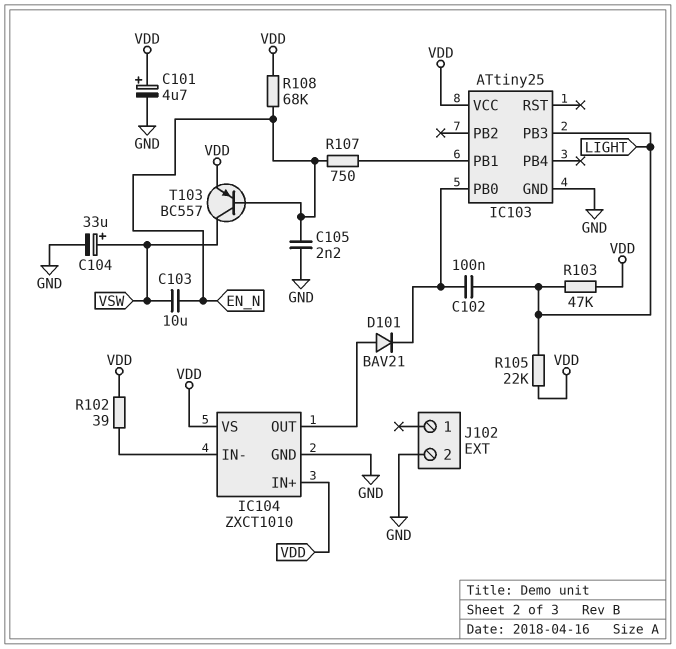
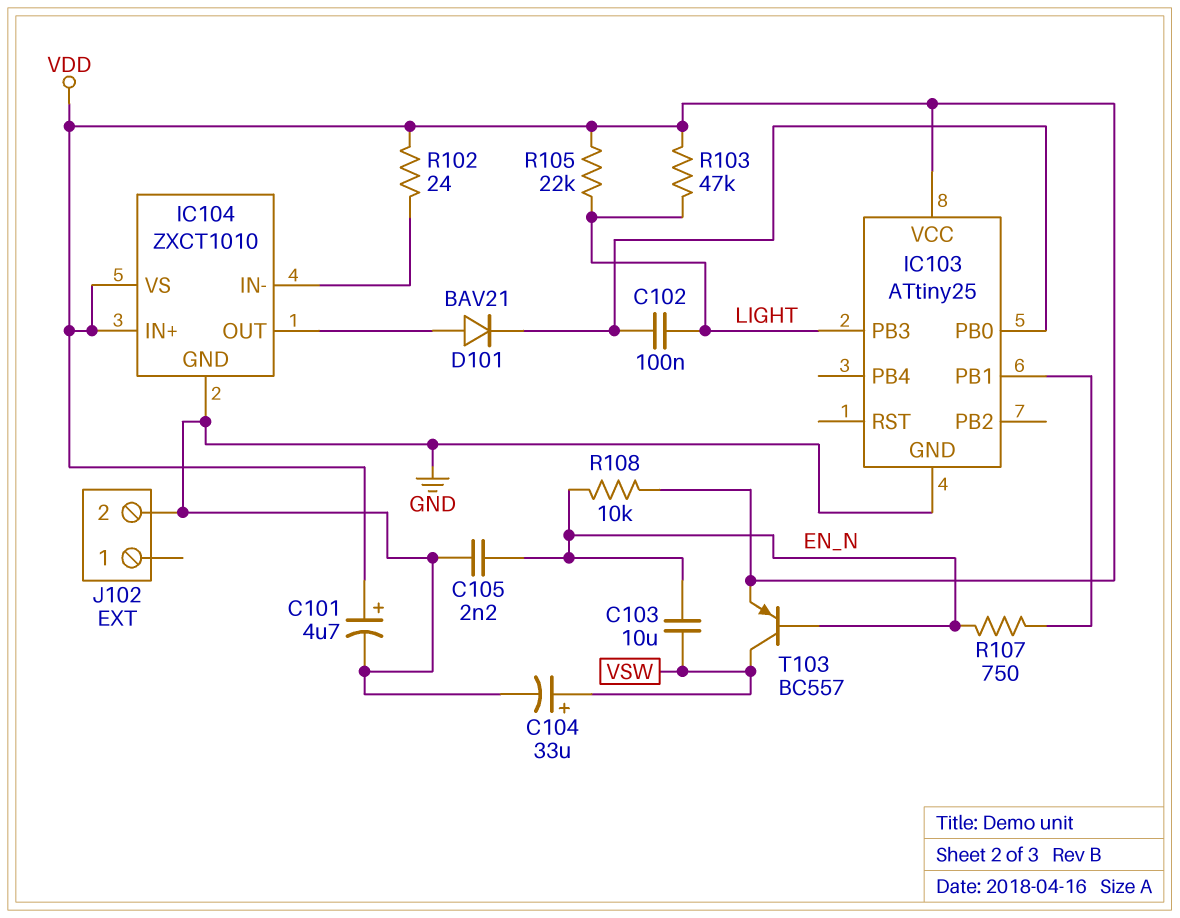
R102: 39 (IC104/IN-, VDD) -> 24 (IC104/IN-, VDD)
R108: 68k (EN_N, VDD) -> 10k (EN_N, VDD)

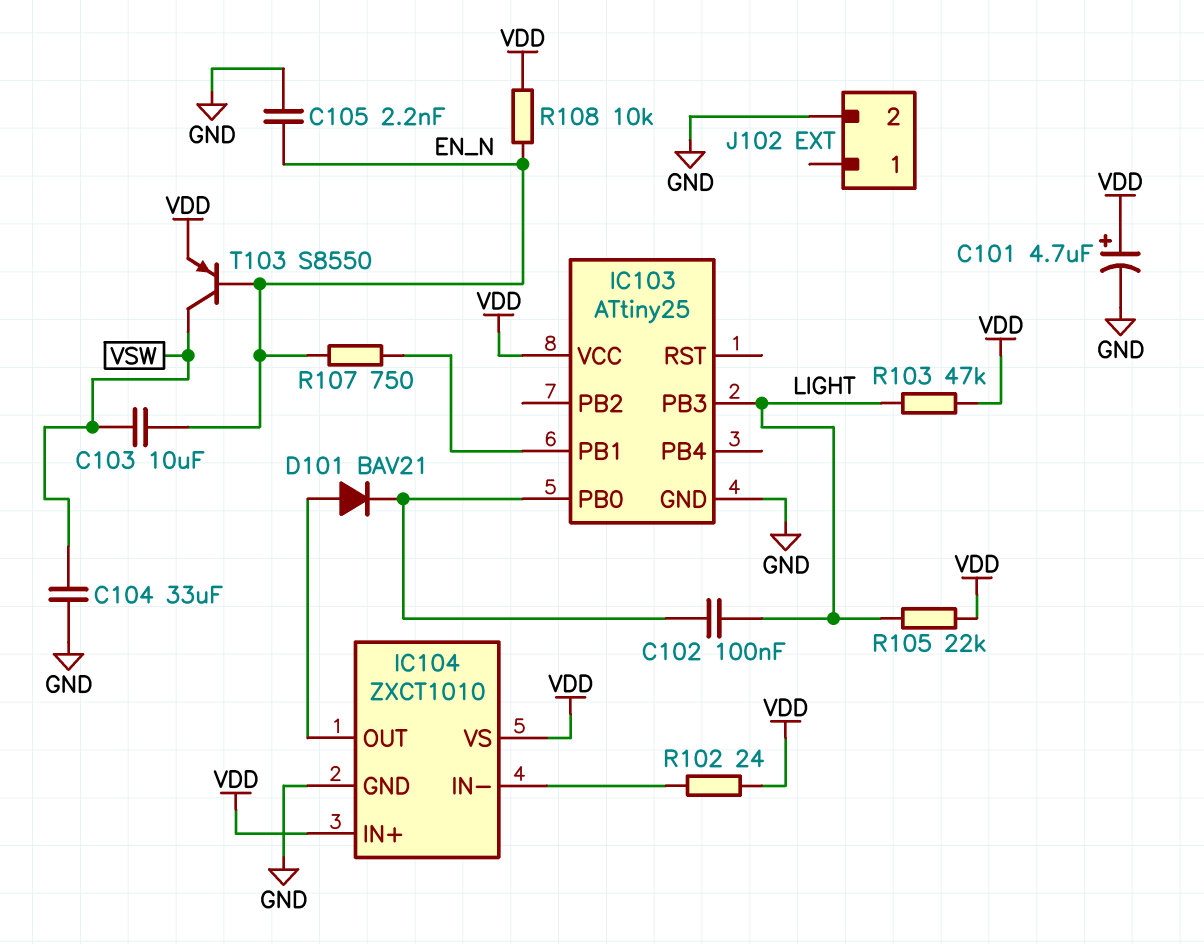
C104: 33uF (plus VSW, minus GND) -> 33uF (GND, VSW)
T103: PNP BC557 (B EN_N, C VSW, E VDD) -> PNP S8550 (B EN_N, C VSW, E VDD)

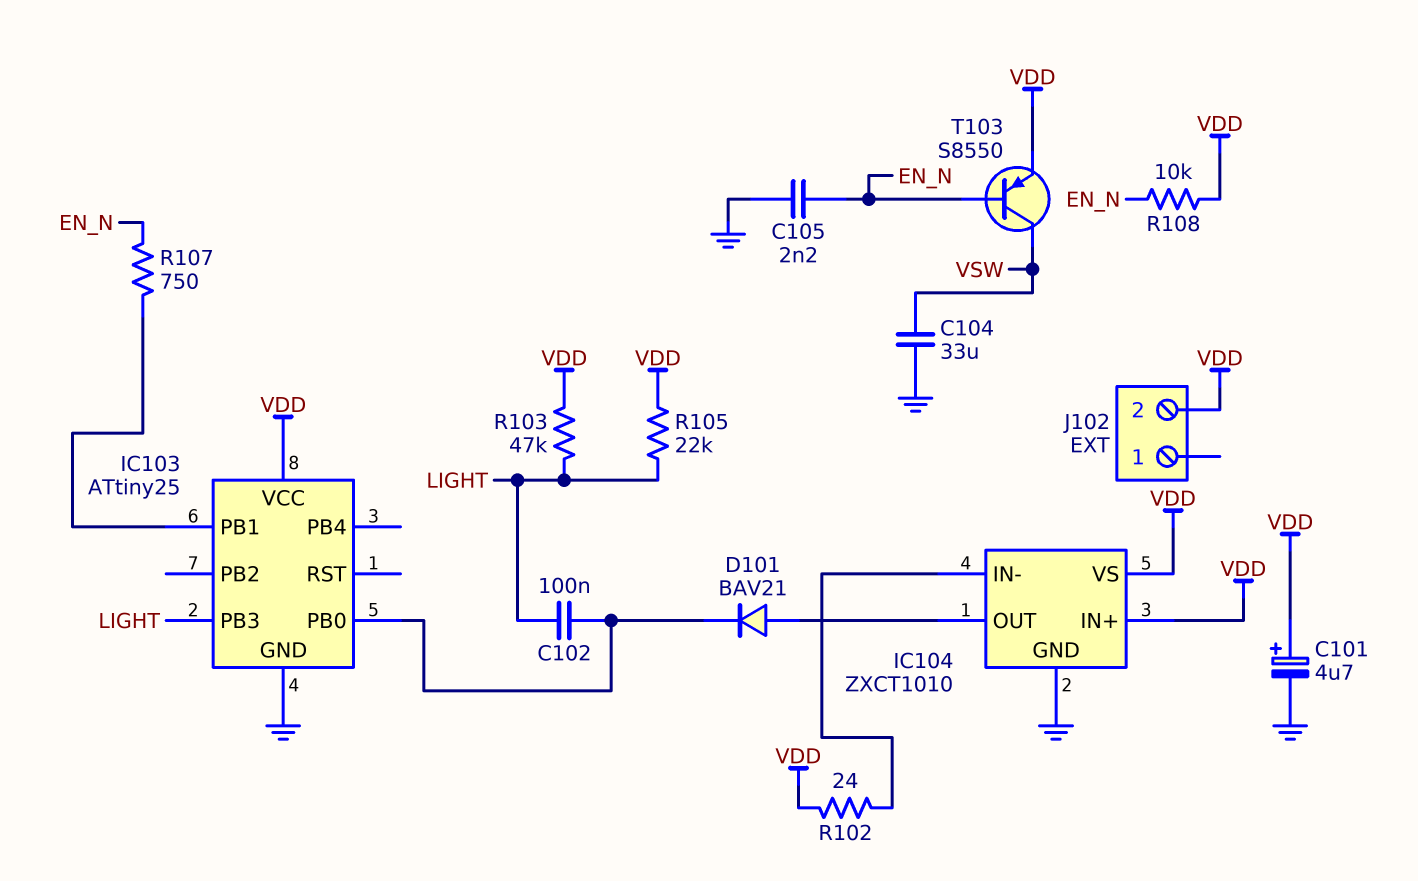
C103: 10uF (EN_N, VSW) -> none
J102 pin 2: GND -> VDD

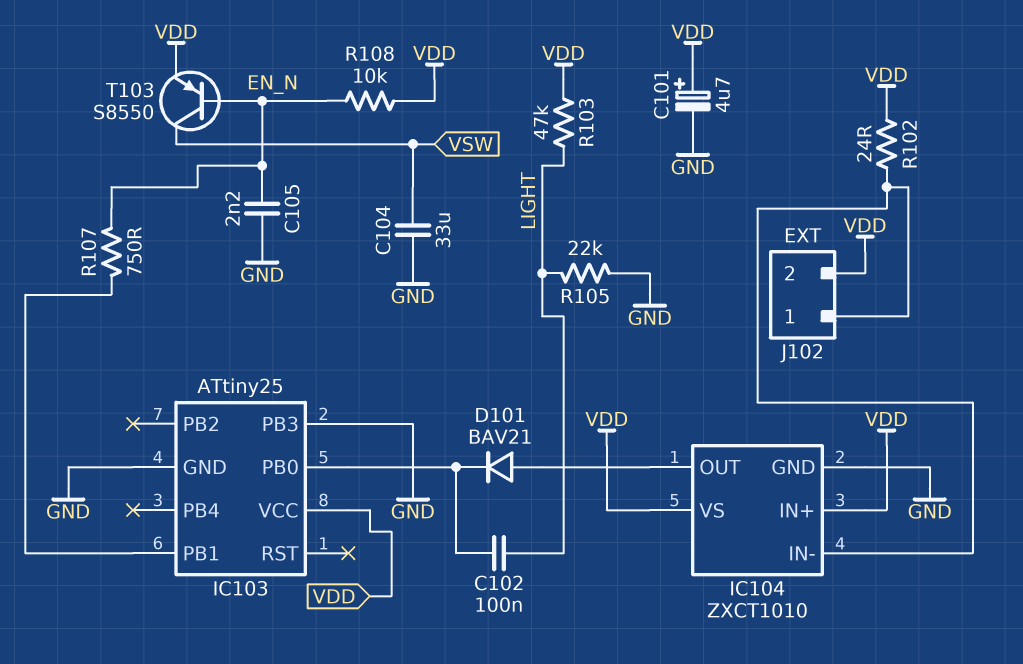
IC103 pin PB3: LIGHT -> GND
J102 pin 1: none -> IC104/IN-
R105: 22k (LIGHT, VDD) -> 22k (GND, LIGHT)

